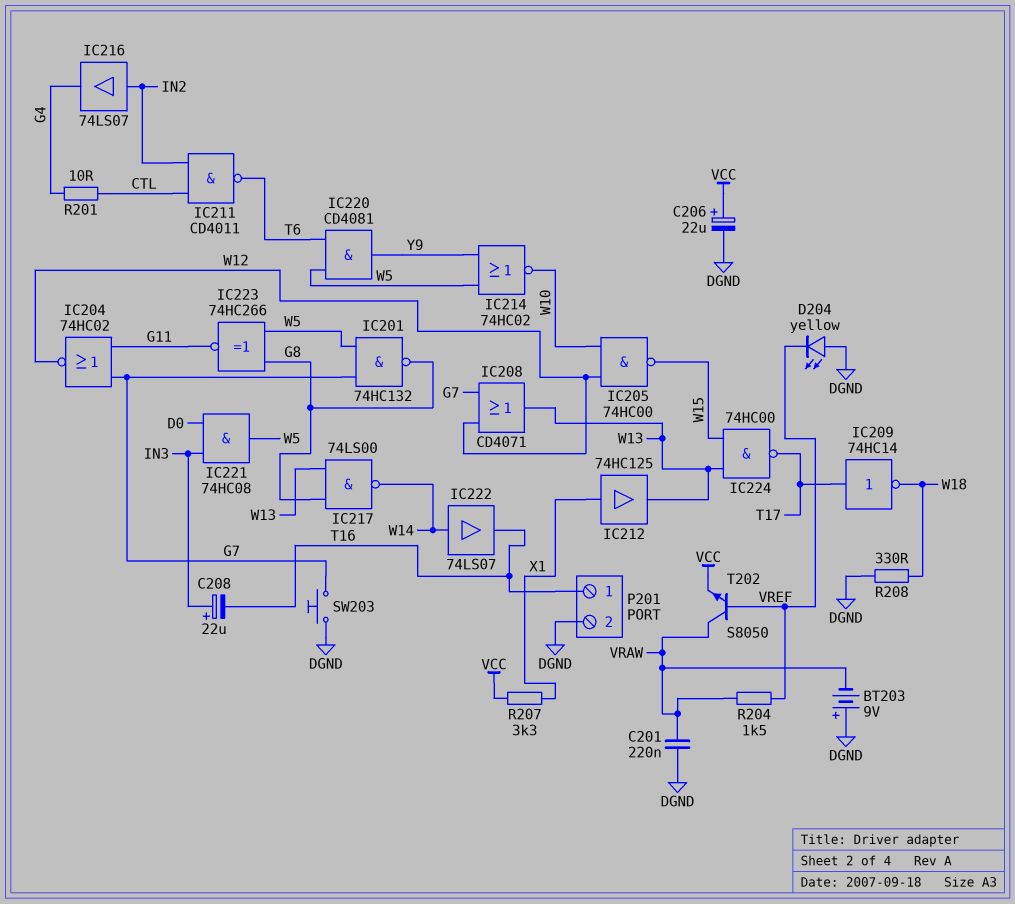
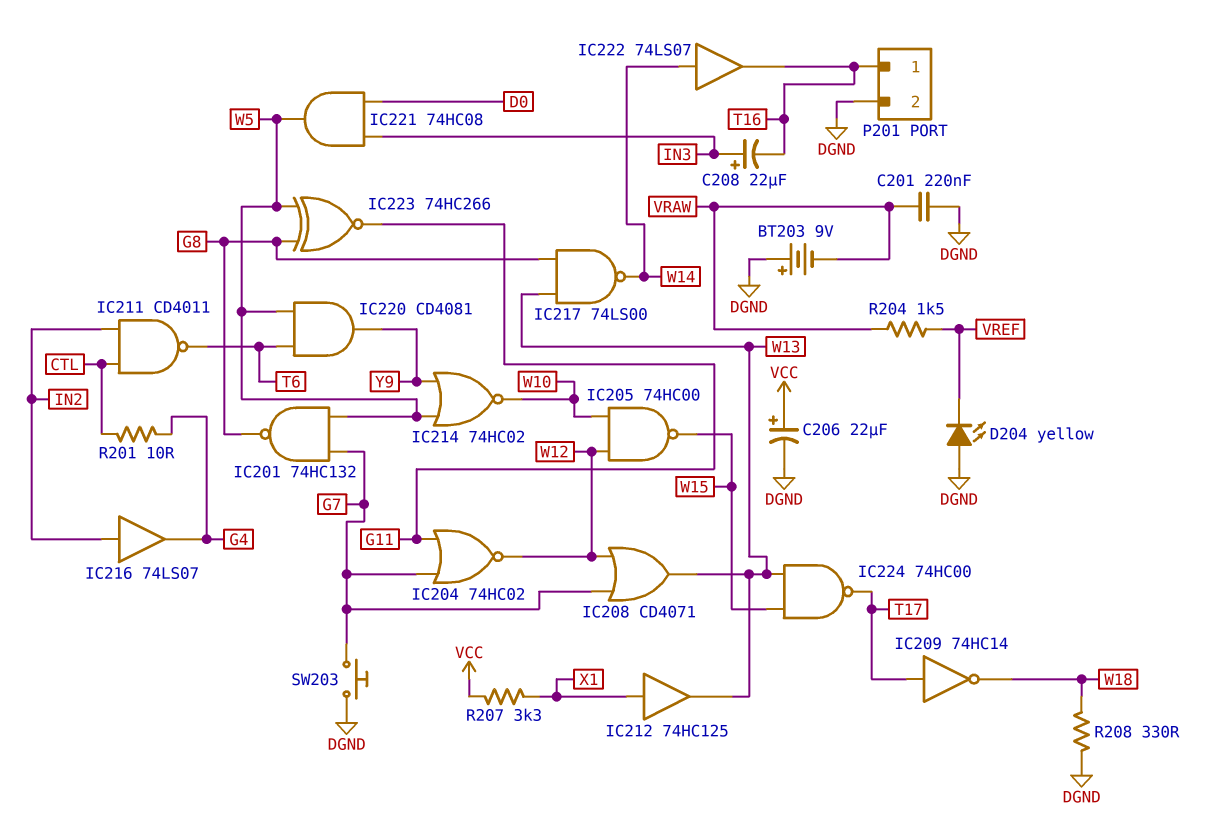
T202: NPN S8050 (B VREF, C VRAW, E VCC) -> none

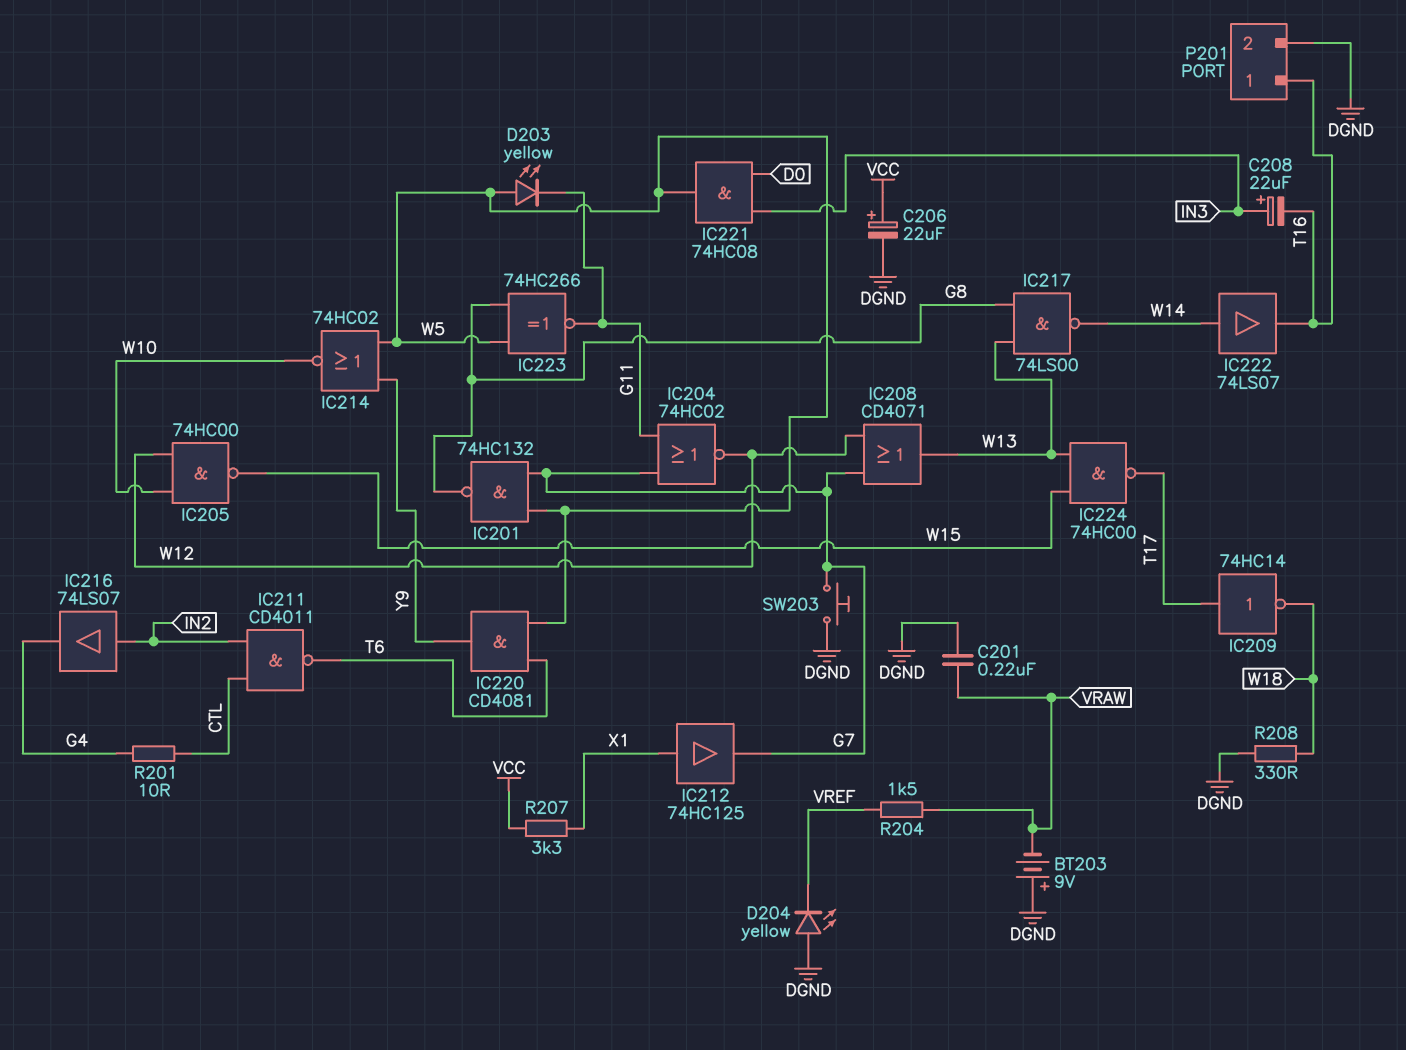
D203: none -> LED yellow (A W5, K G11)
IC212: buffer 74HC125 (in X1, out W13) -> buffer 74HC125 (in X1, out G7)

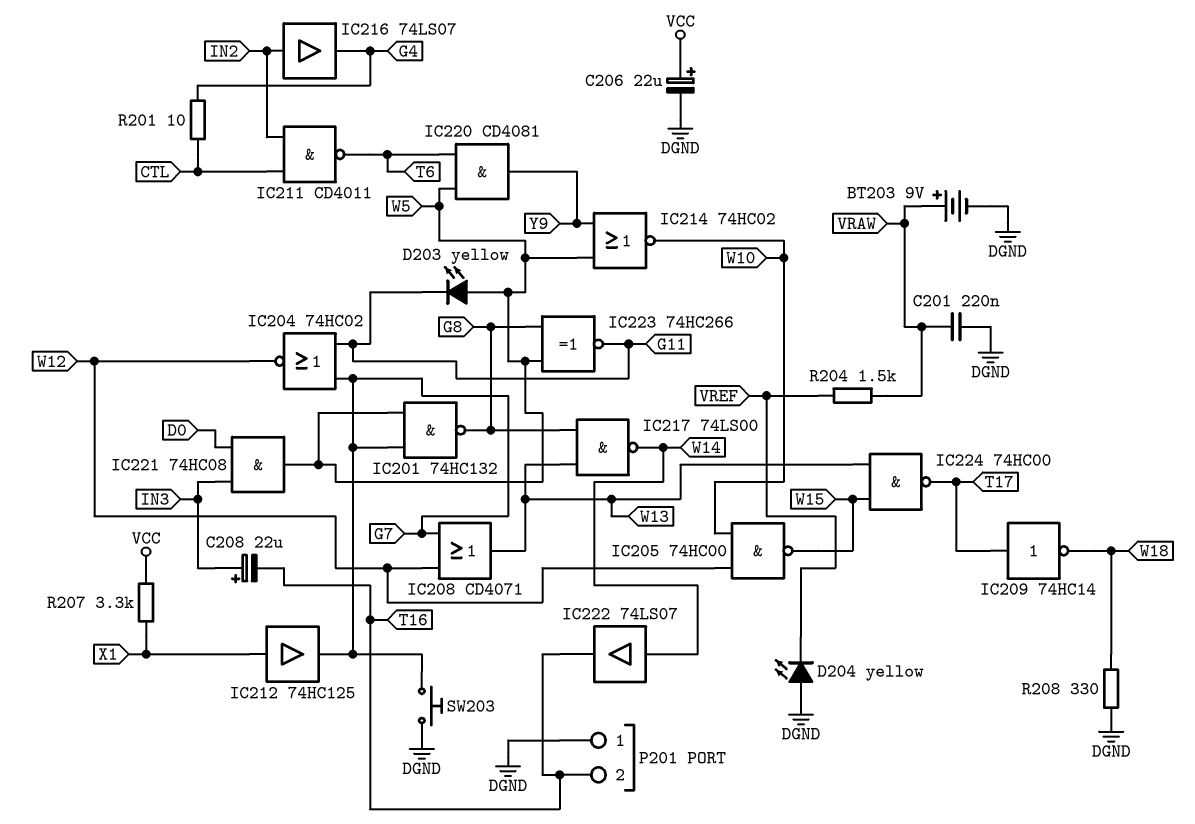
BT203: 9V (plus DGND, minus VRAW) -> 9V (plus VRAW, minus DGND)
P201 pin 1: T16 -> DGND
P201 pin 2: DGND -> T16

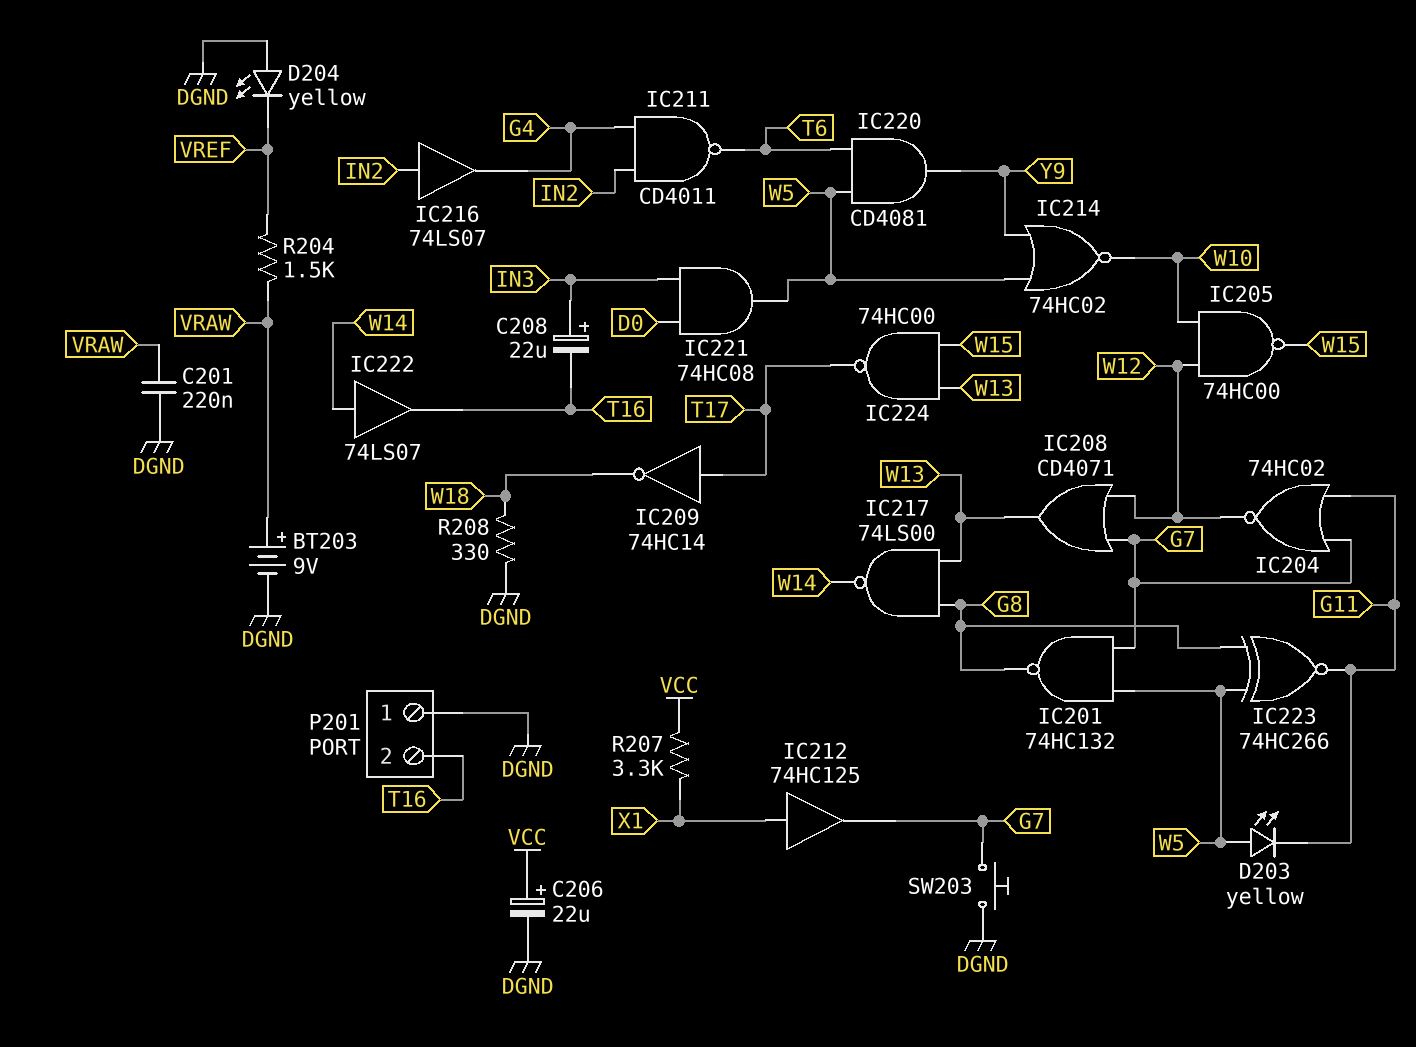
IC211: NAND CD4011 (in CTL, in IN2, out T6) -> NAND CD4011 (in G4, in IN2, out T6)
R201: 10 (CTL, G4) -> none

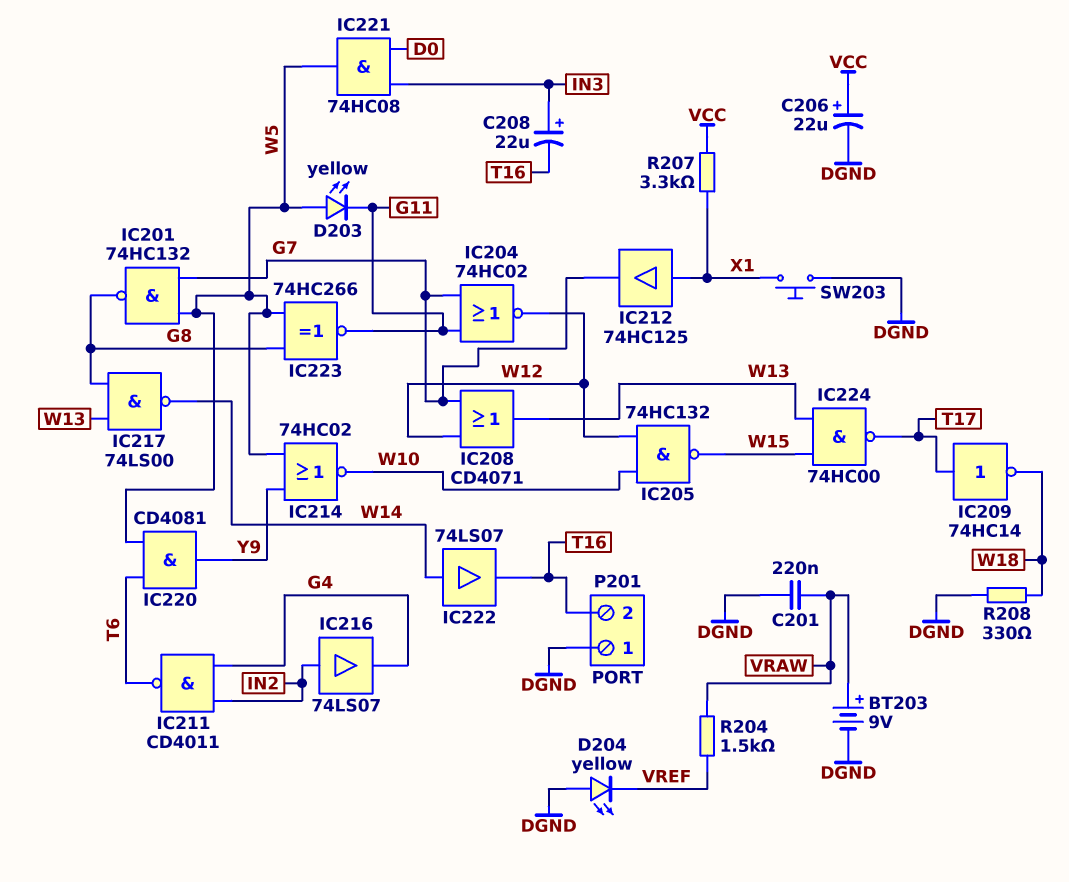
IC205: NAND 74HC00 (in W10, in W12, out W15) -> NAND 74HC132 (in W10, in W12, out W15)
SW203: button (DGND, G7) -> button (DGND, X1)

